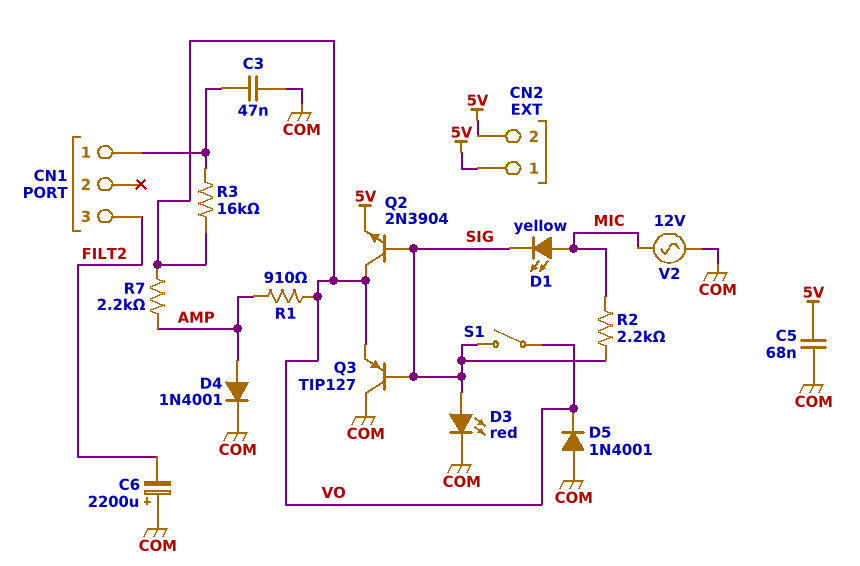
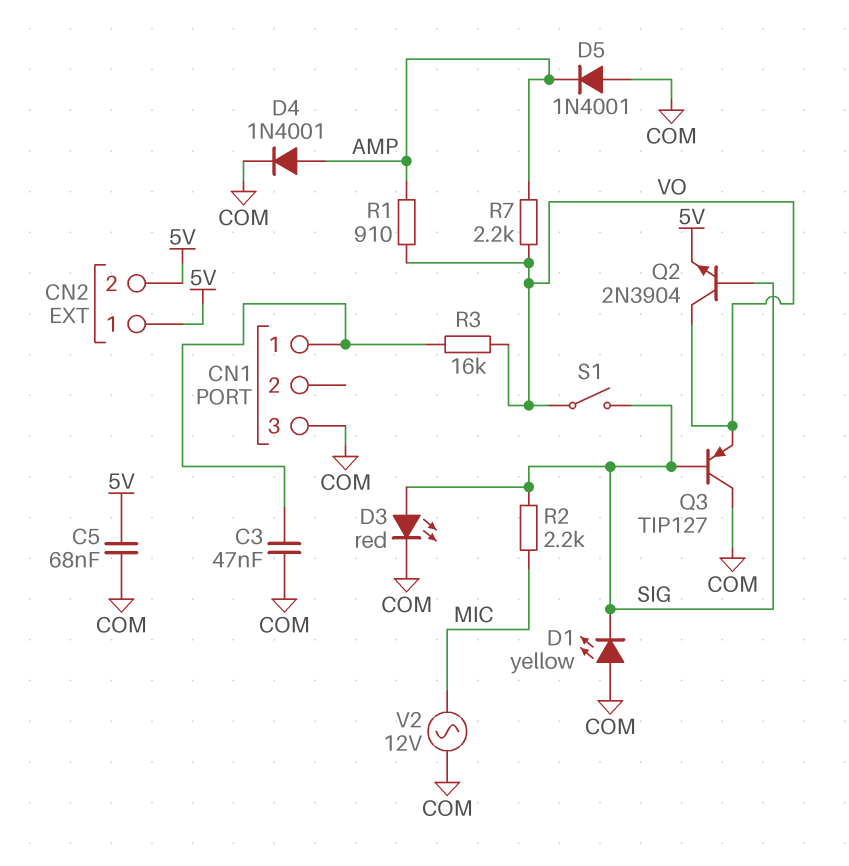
C6: 2200uF (plus COM, minus FILT2) -> none
CN1 pin 3: FILT2 -> COM
D1: LED yellow (A MIC, K SIG) -> LED yellow (A COM, K SIG)
D5: diode 1N4001 (A COM, K VO) -> diode 1N4001 (A COM, K AMP)

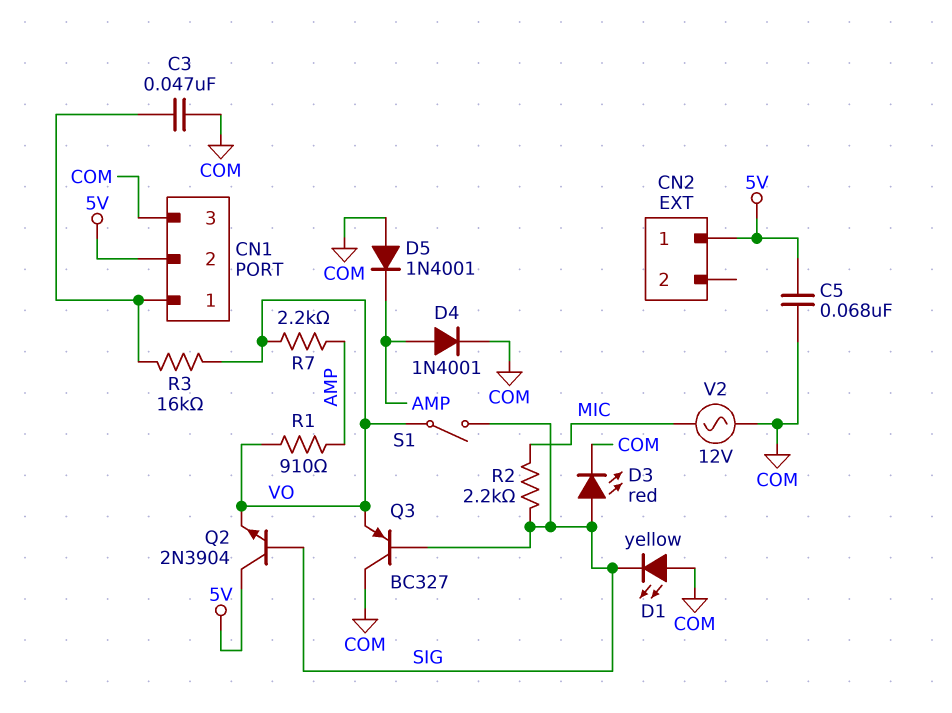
CN1 pin 2: none -> 5V
CN2 pin 2: 5V -> none
Q2: NPN 2N3904 (B SIG, C VO, E 5V) -> NPN 2N3904 (B SIG, C 5V, E VO)
Q3: PNP TIP127 (B SIG, C COM, E VO) -> PNP BC327 (B SIG, C COM, E VO)

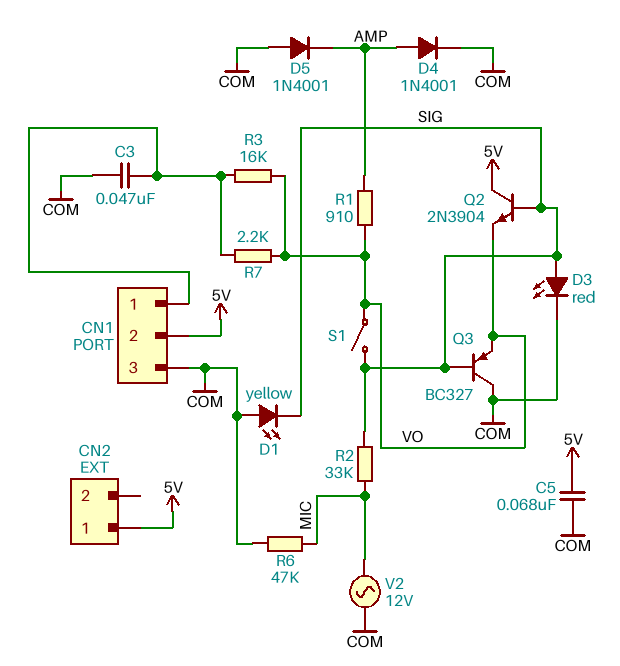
R2: 2.2k (MIC, SIG) -> 33k (MIC, SIG)
R6: none -> 47k (COM, MIC)
R7: 2.2k (AMP, VO) -> 2.2k (CN1/1, VO)

